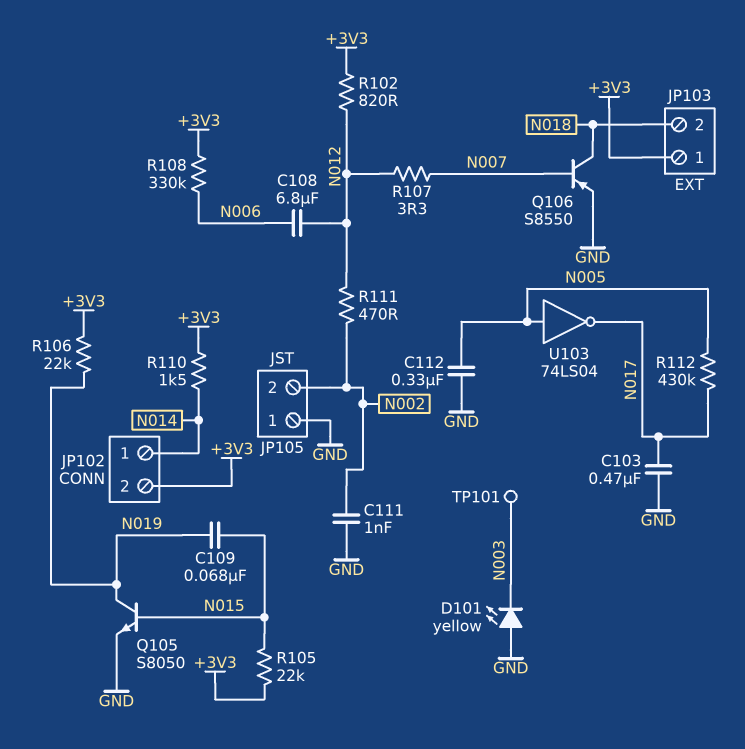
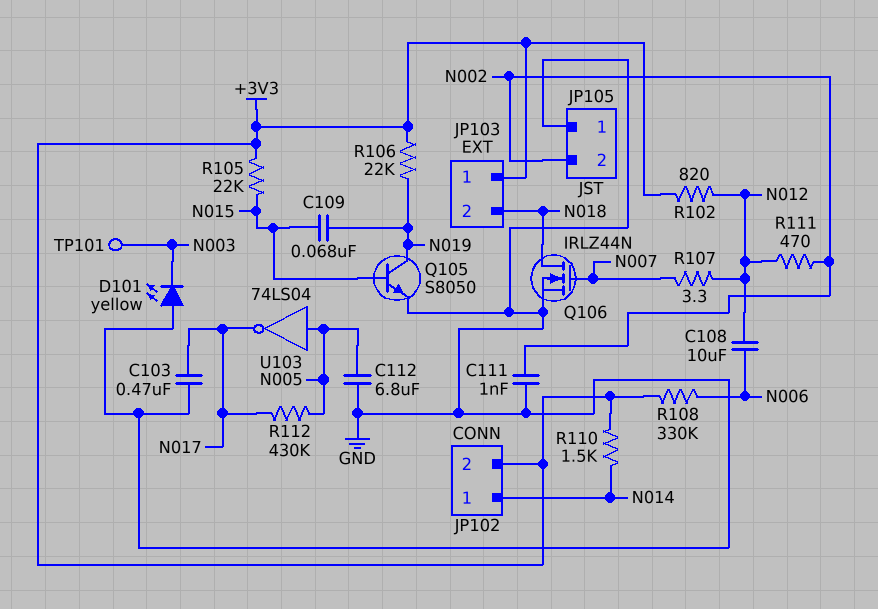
C108: 6.8uF (N006, N012) -> 10uF (N006, N012)
C112: 330nF (GND, N005) -> 6.8uF (GND, N005)
Q106: PNP S8550 (B N007, C N018, E GND) -> NMOS IRLZ44N (G N007, D N018, S GND)

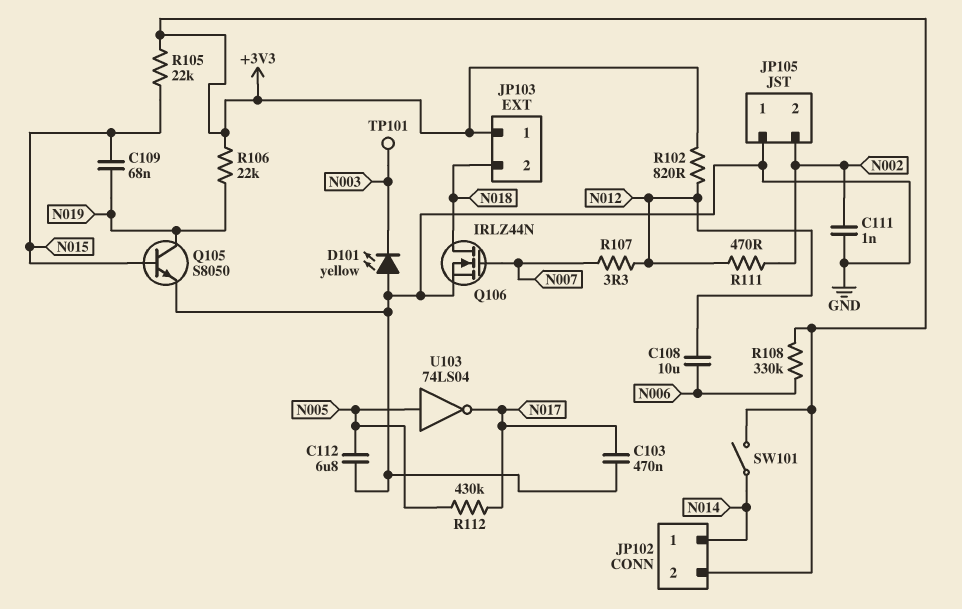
R110: 1.5k (+3V3, N014) -> none
SW101: none -> switch (+3V3, N014)

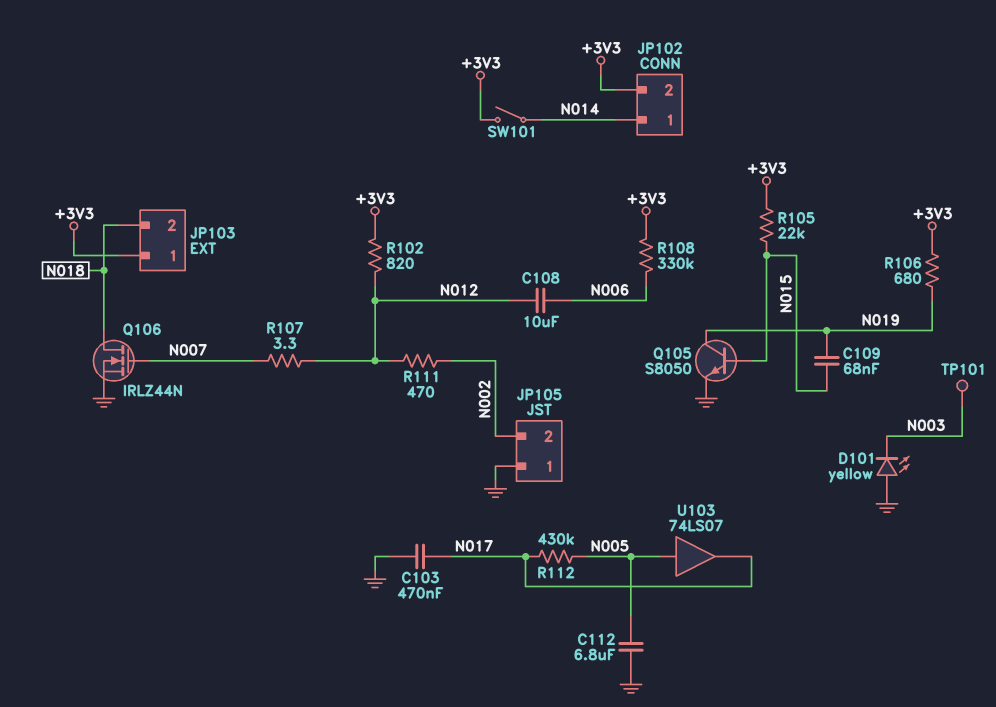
C111: 1nF (GND, N002) -> none
R106: 22k (+3V3, N019) -> 680 (+3V3, N019)
U103: NOT 74LS04 (in N005, out N017) -> buffer 74LS07 (in N005, out N017)

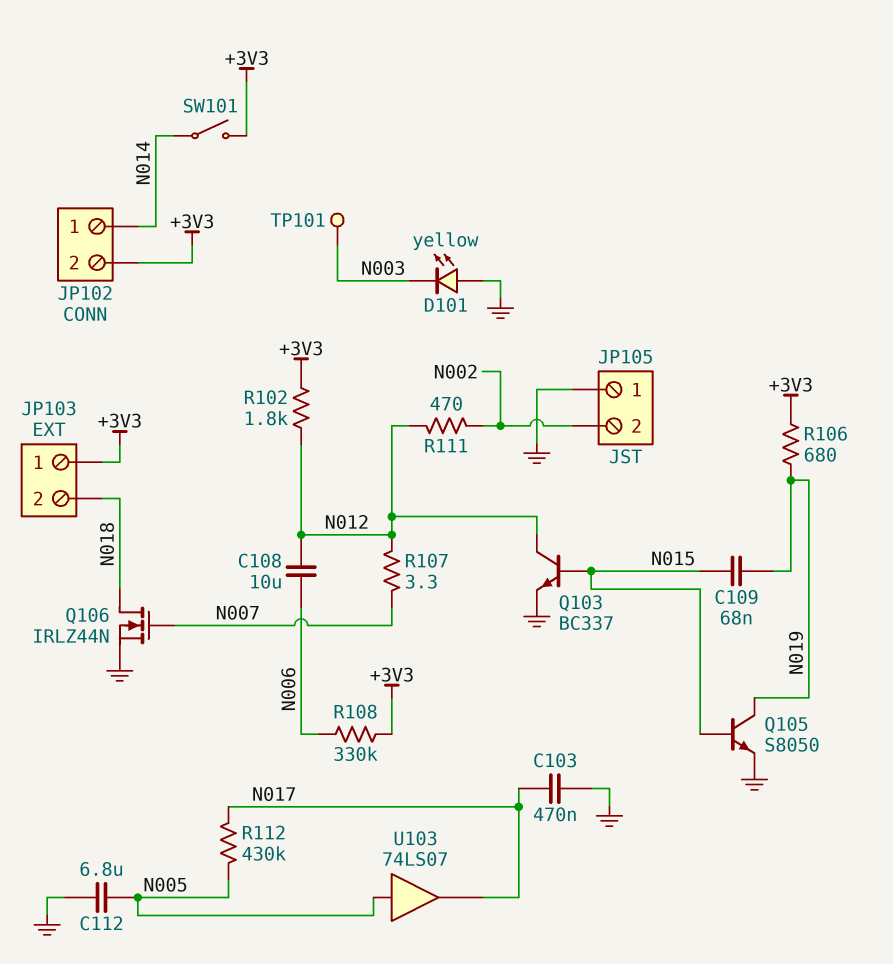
Q103: none -> NPN BC337 (B N015, C N012, E GND)
R102: 820 (+3V3, N012) -> 1.8k (+3V3, N012)
R105: 22k (+3V3, N015) -> none

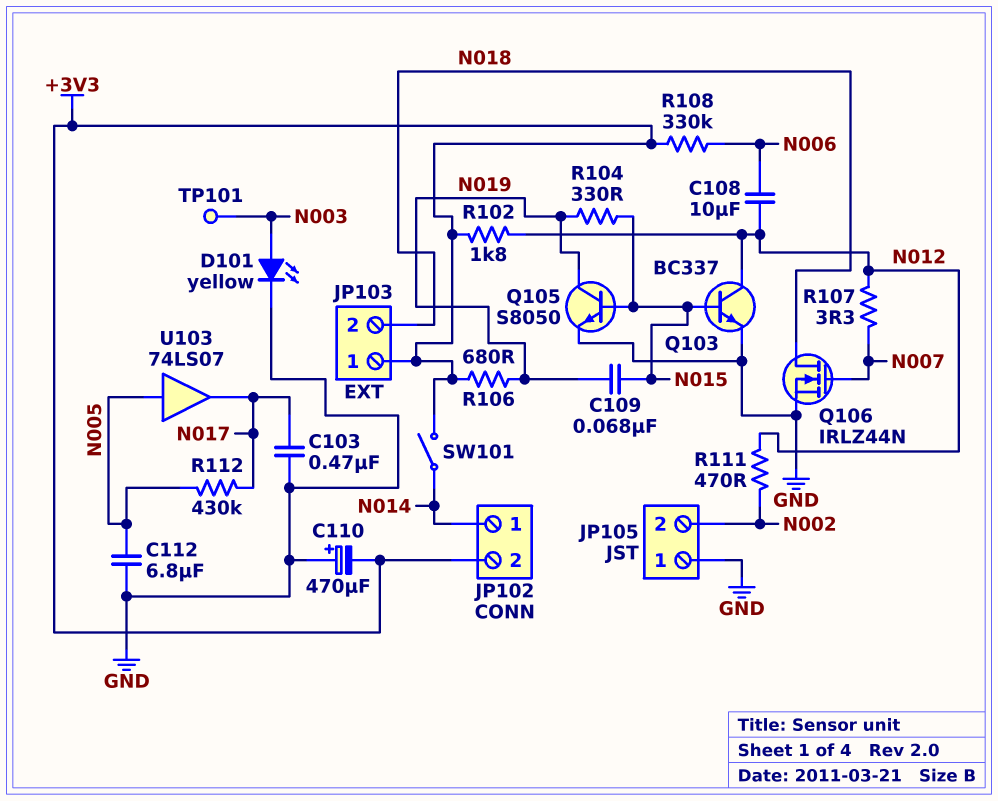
C110: none -> 470uF (plus GND, minus +3V3)
D101: LED yellow (A GND, K N003) -> LED yellow (A N003, K GND)
R104: none -> 330 (N015, N019)

